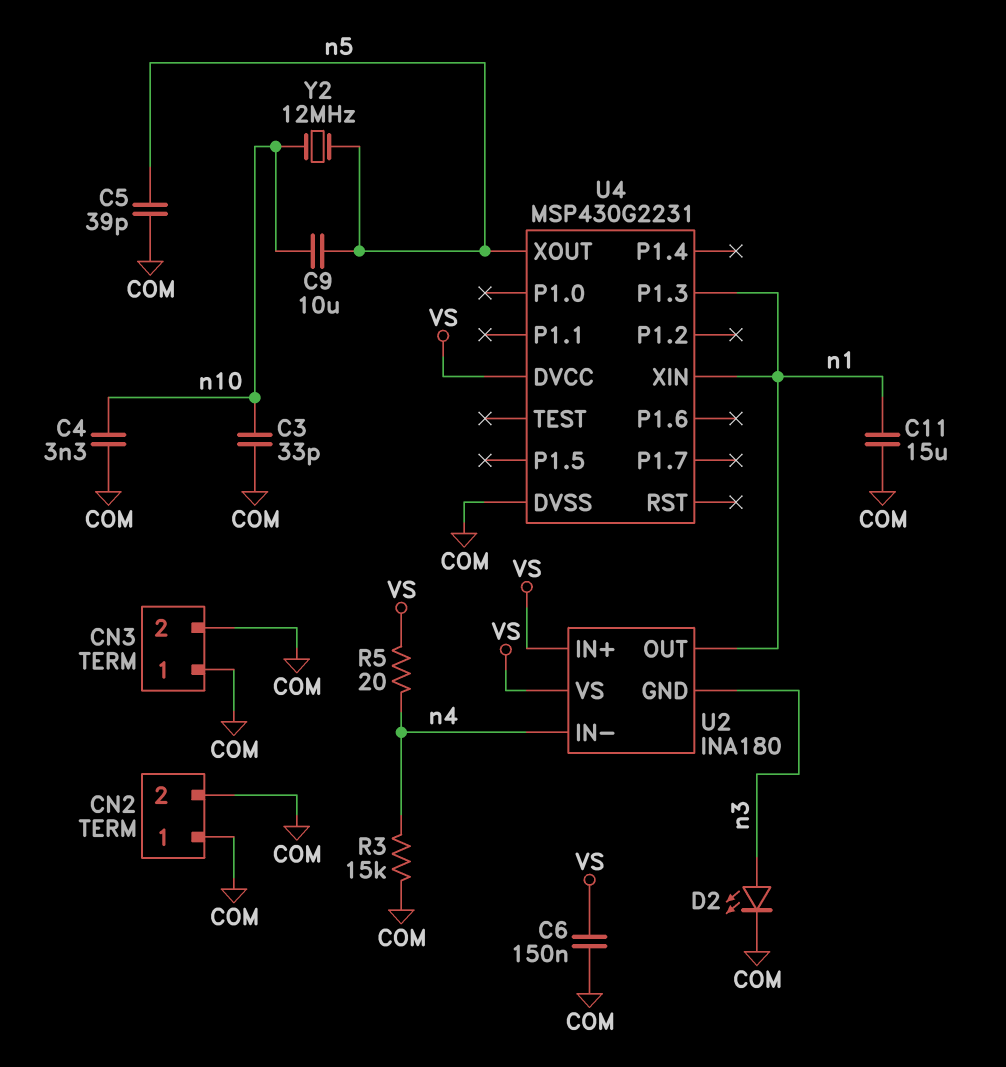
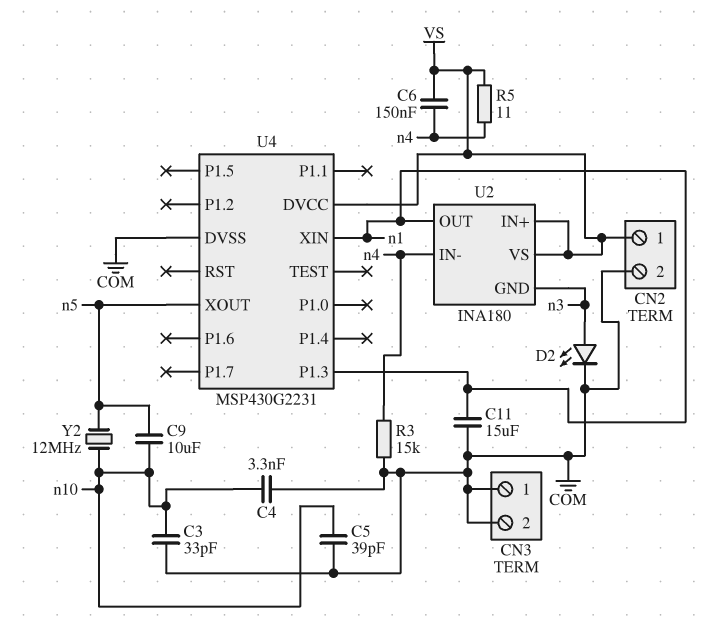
C5: 39pF (COM, n5) -> 39pF (COM, n10)
C6: 150nF (COM, VS) -> 150nF (VS, n4)
CN2 pin 1: COM -> VS
R5: 20 (VS, n4) -> 11 (VS, n4)

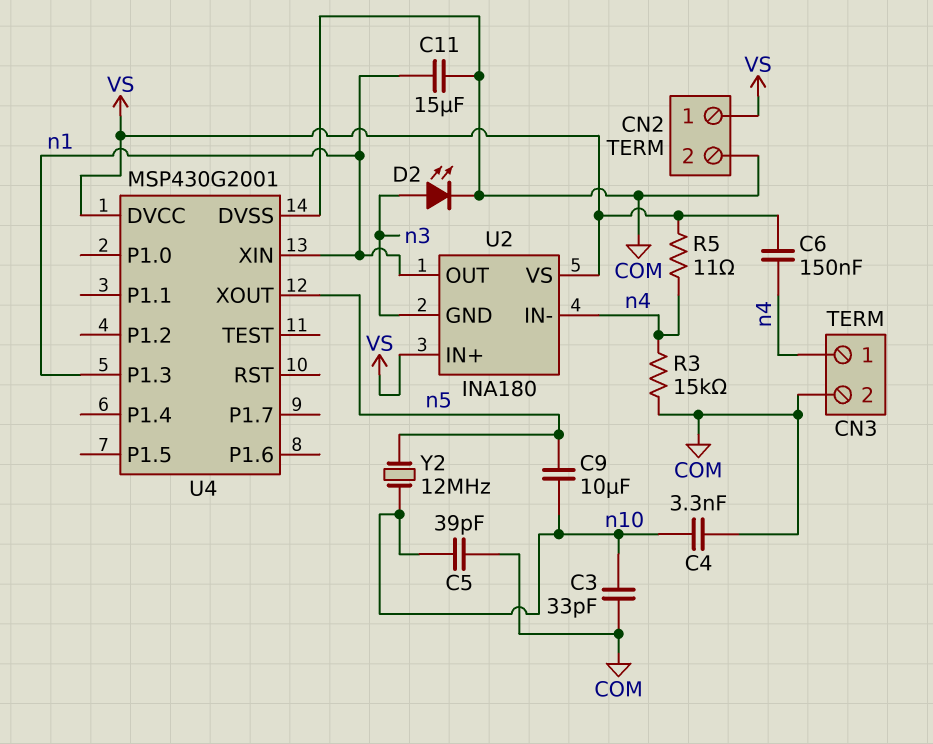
CN3 pin 1: COM -> n4
U4: MSP430G2231 -> MSP430G2001

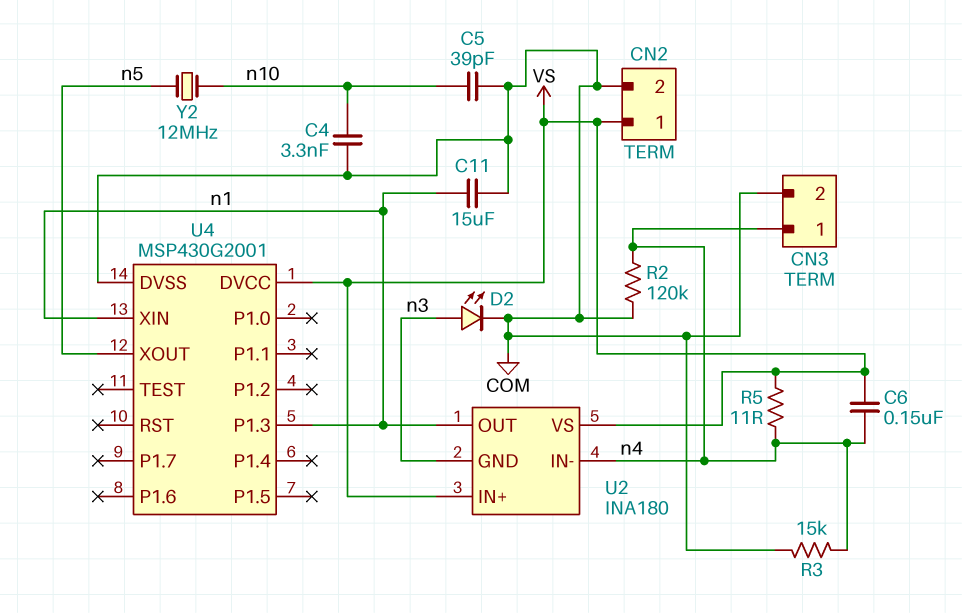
C3: 33pF (COM, n10) -> none
C9: 10uF (n5, n10) -> none
R2: none -> 120k (COM, n4)

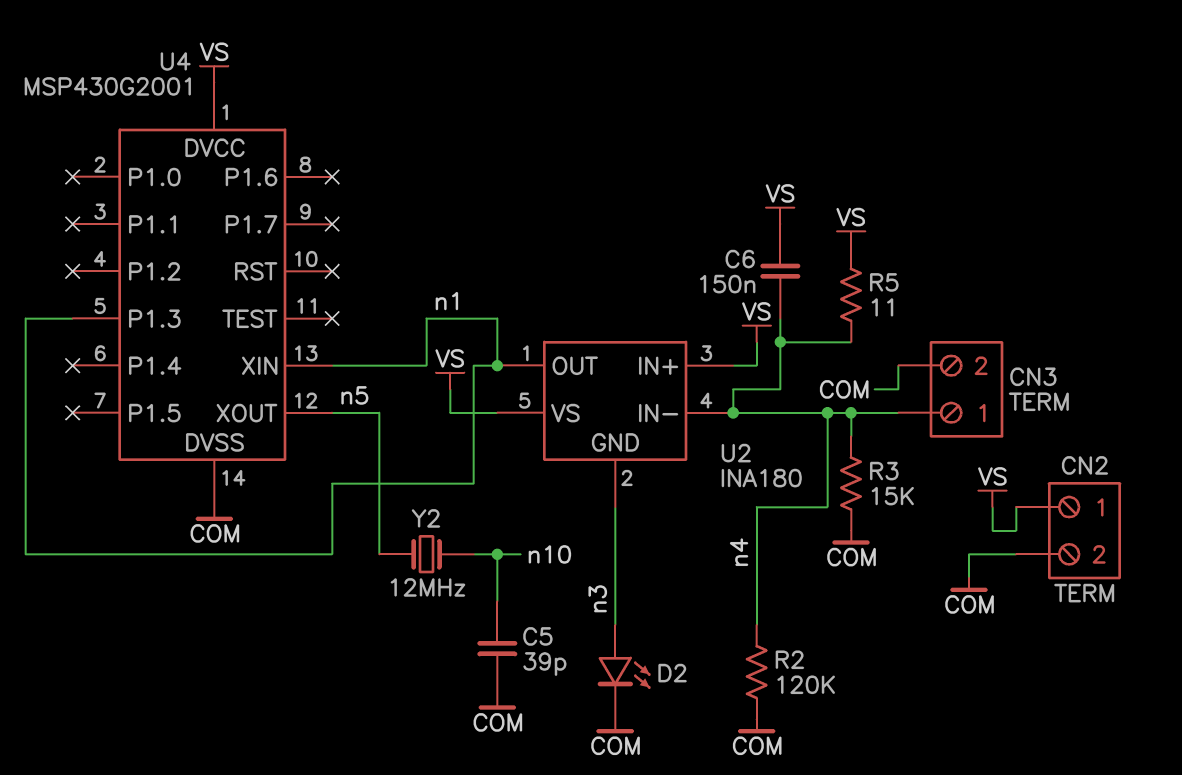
C4: 3.3nF (COM, n10) -> none
C11: 15uF (COM, n1) -> none

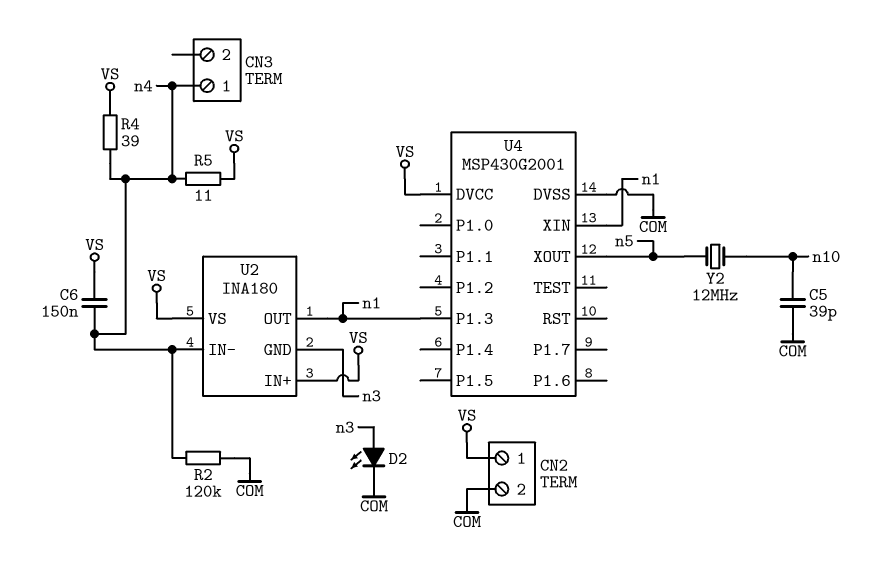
CN3 pin 2: COM -> none
R3: 15k (COM, n4) -> none
R4: none -> 39 (VS, n4)

